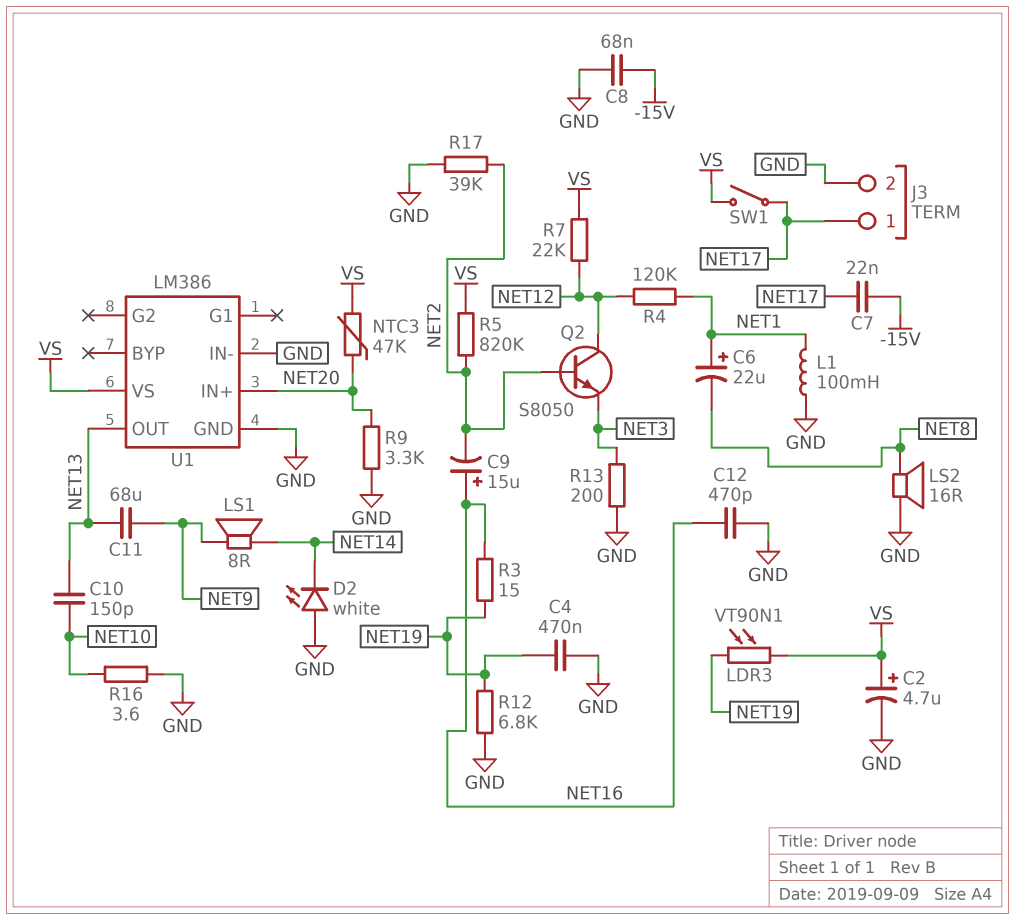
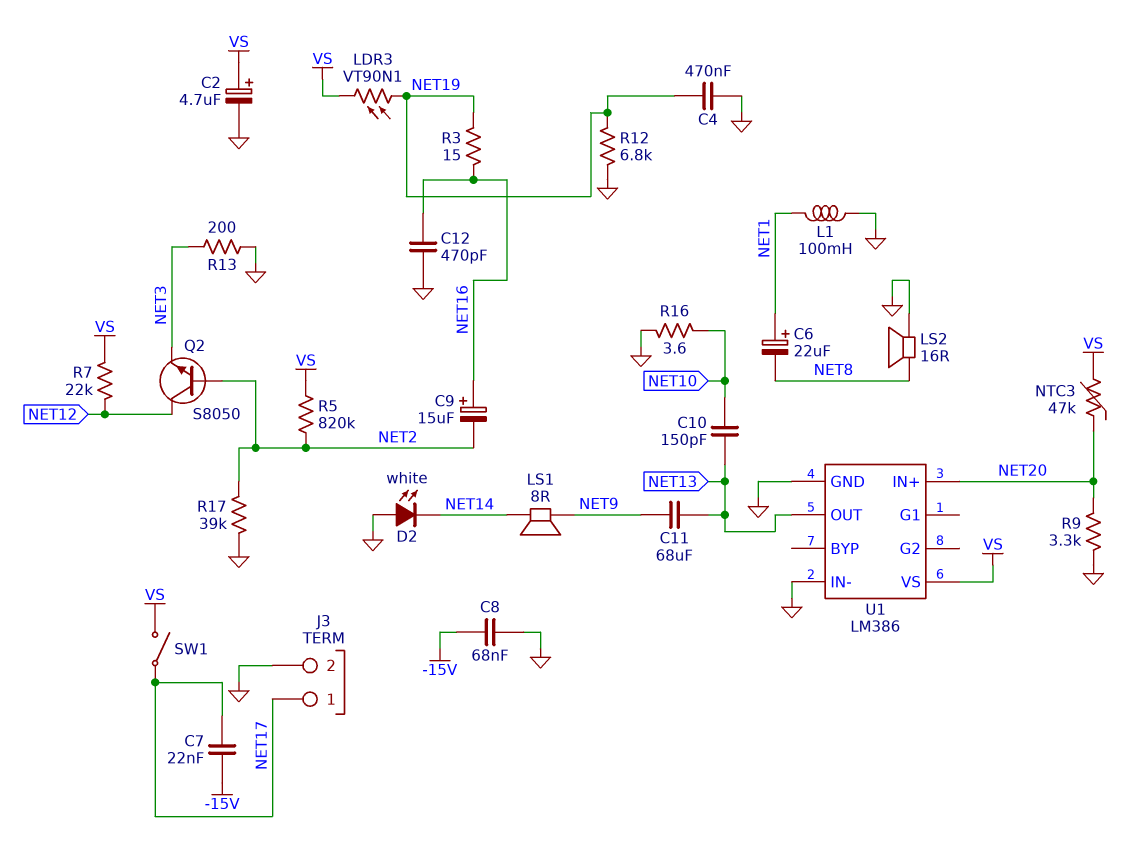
R4: 120k (NET1, NET12) -> none

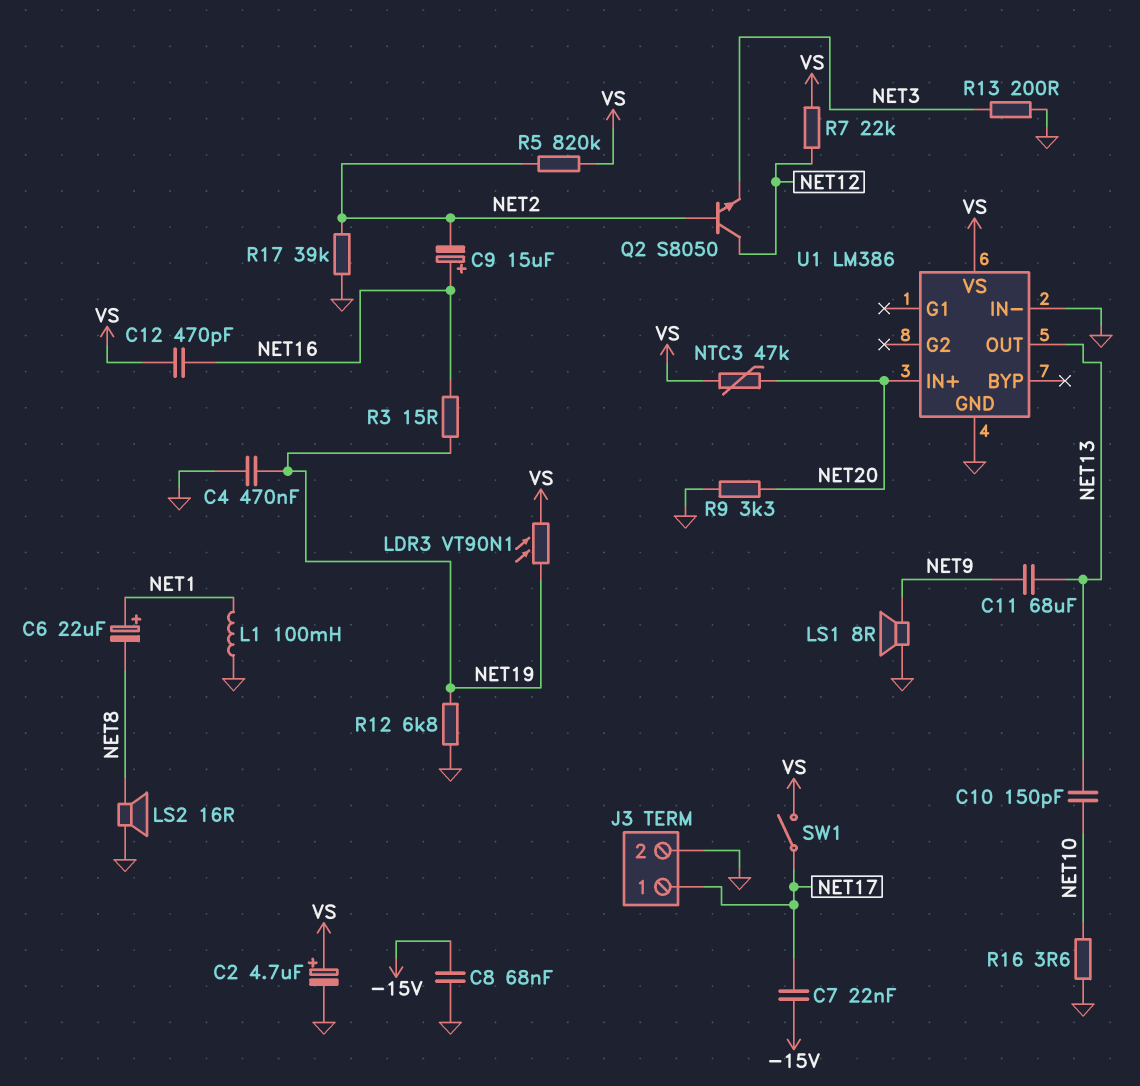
C12: 470pF (GND, NET16) -> 470pF (NET16, VS)
D2: LED white (A GND, K NET14) -> none
LS1: speaker 8R (NET9, NET14) -> speaker 8R (GND, NET9)

